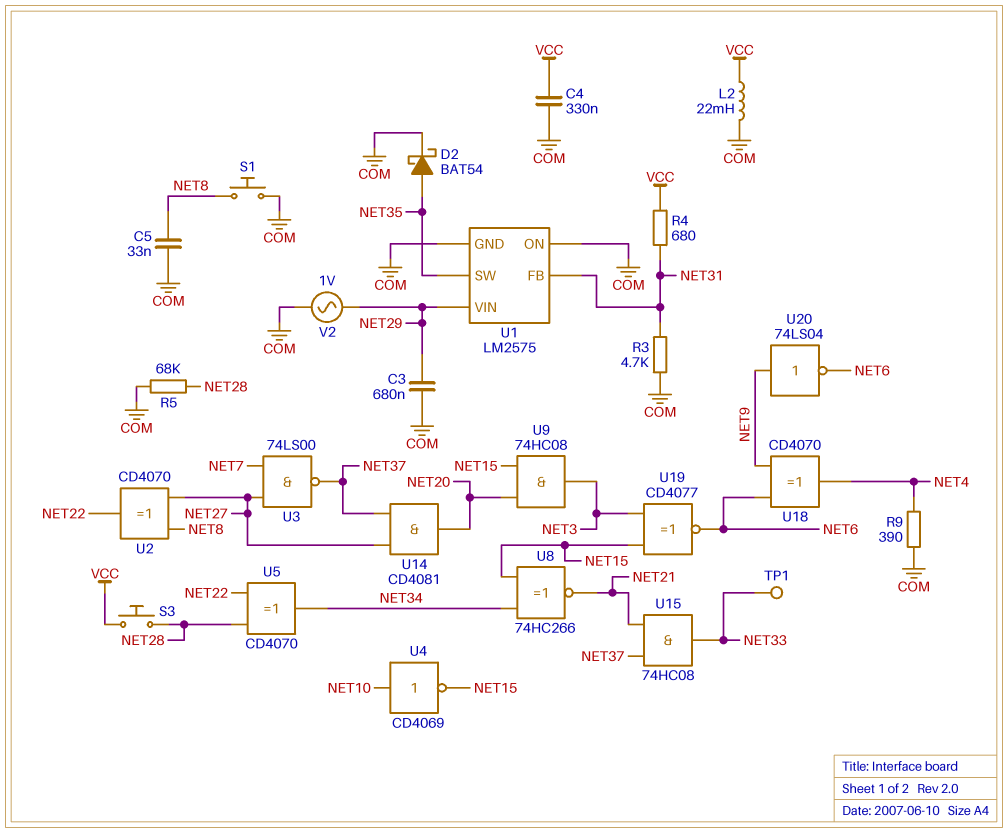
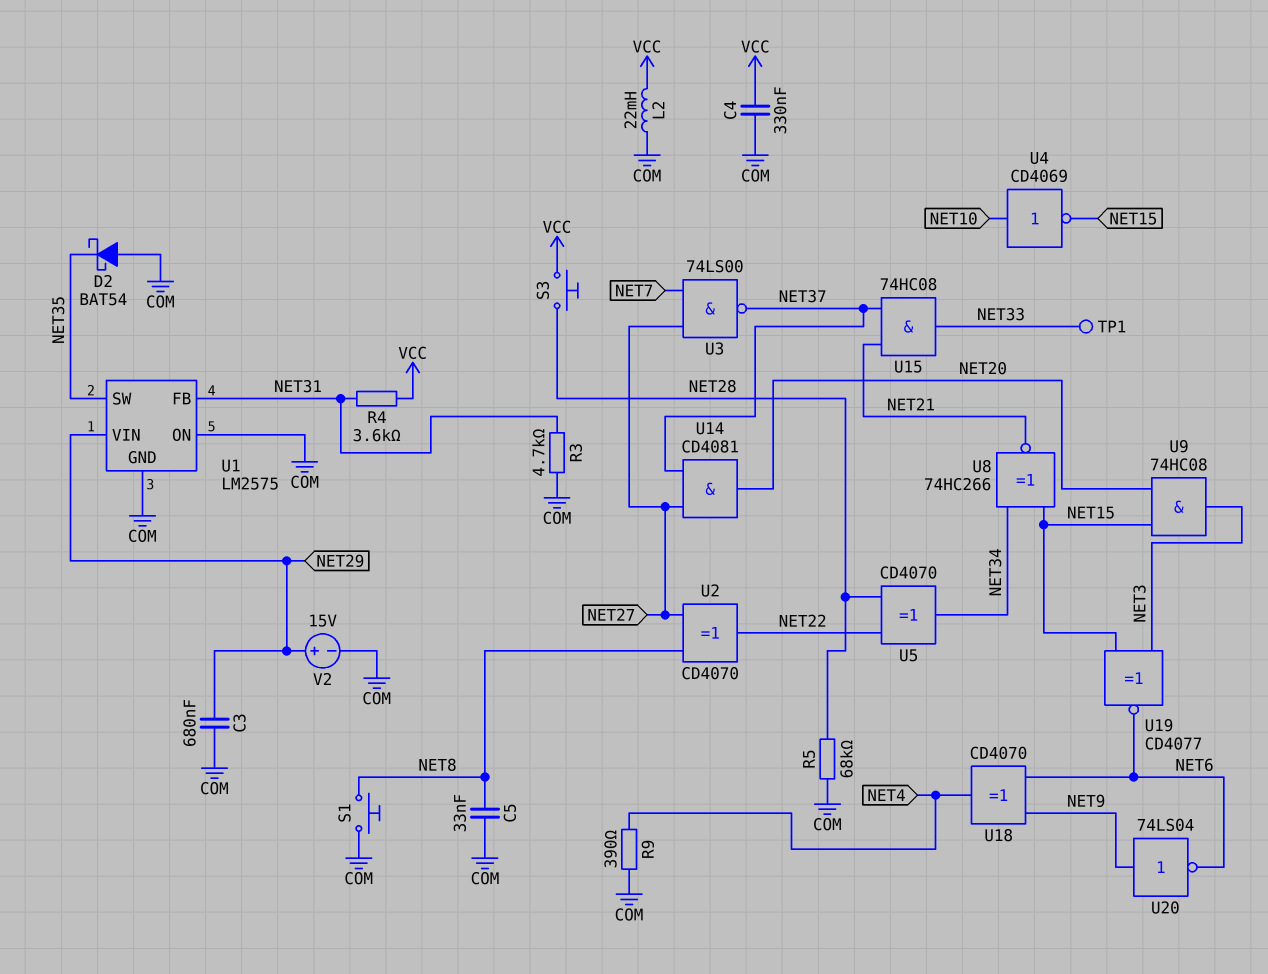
D2: schottky BAT54 (A NET35, K COM) -> schottky BAT54 (A COM, K NET35)
R4: 680 (NET31, VCC) -> 3.6k (NET31, VCC)
V2: AC 1V (COM, NET29) -> 15V (plus NET29, minus COM)

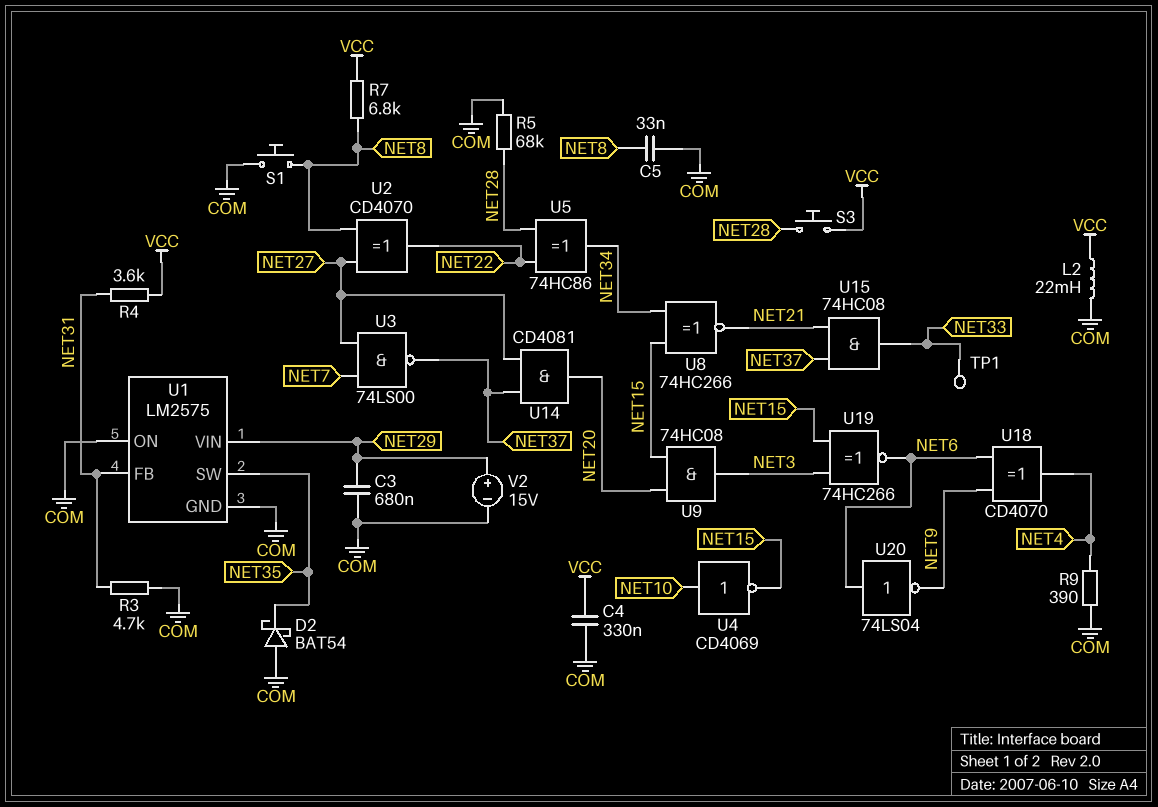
R7: none -> 6.8k (NET8, VCC)
U5: XOR CD4070 (in NET22, in NET28, out NET34) -> XOR 74HC86 (in NET22, in NET28, out NET34)
U19: XNOR CD4077 (in NET3, in NET15, out NET6) -> XNOR 74HC266 (in NET3, in NET15, out NET6)
U20: NOT 74LS04 (in NET9, out NET6) -> NOT 74LS04 (in NET6, out NET9)

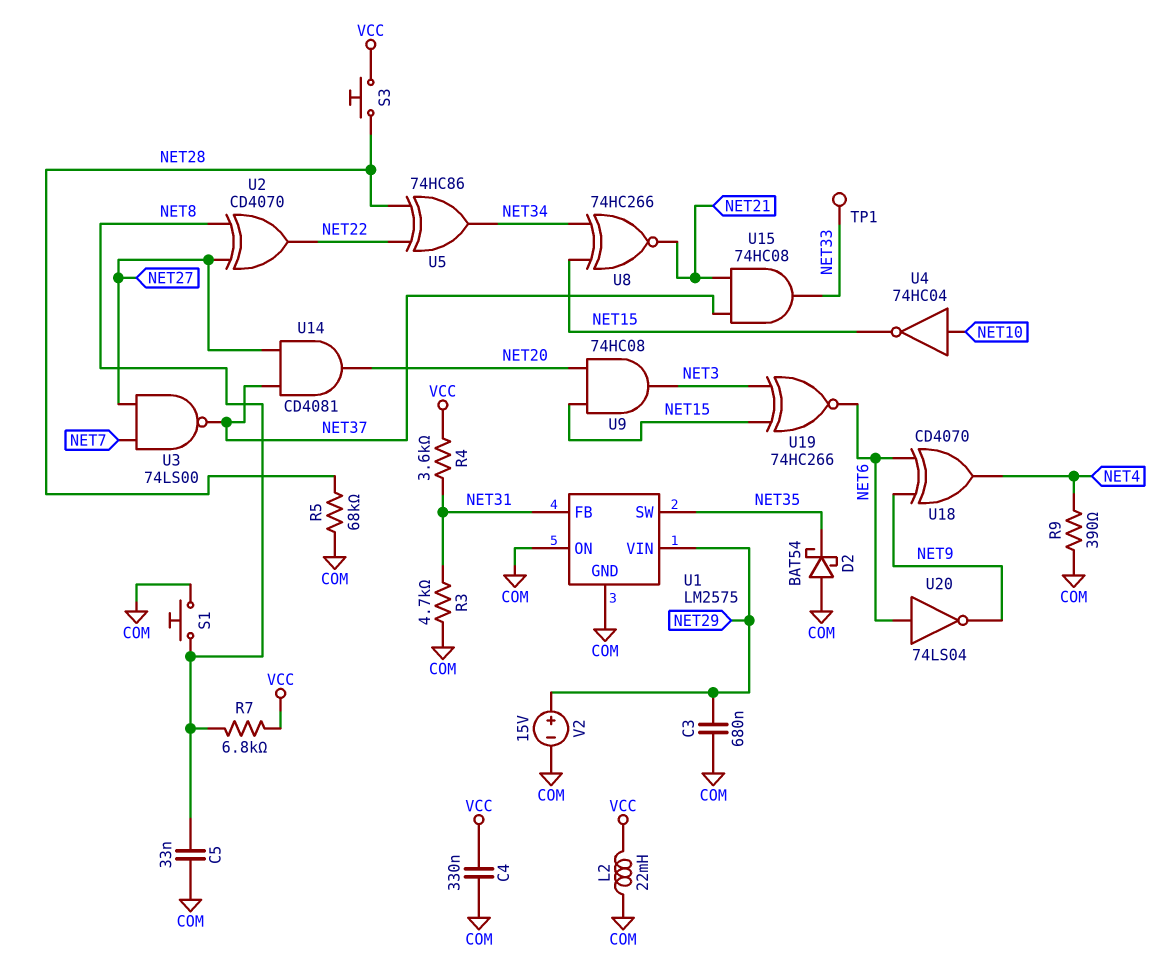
U4: NOT CD4069 (in NET10, out NET15) -> NOT 74HC04 (in NET10, out NET15)

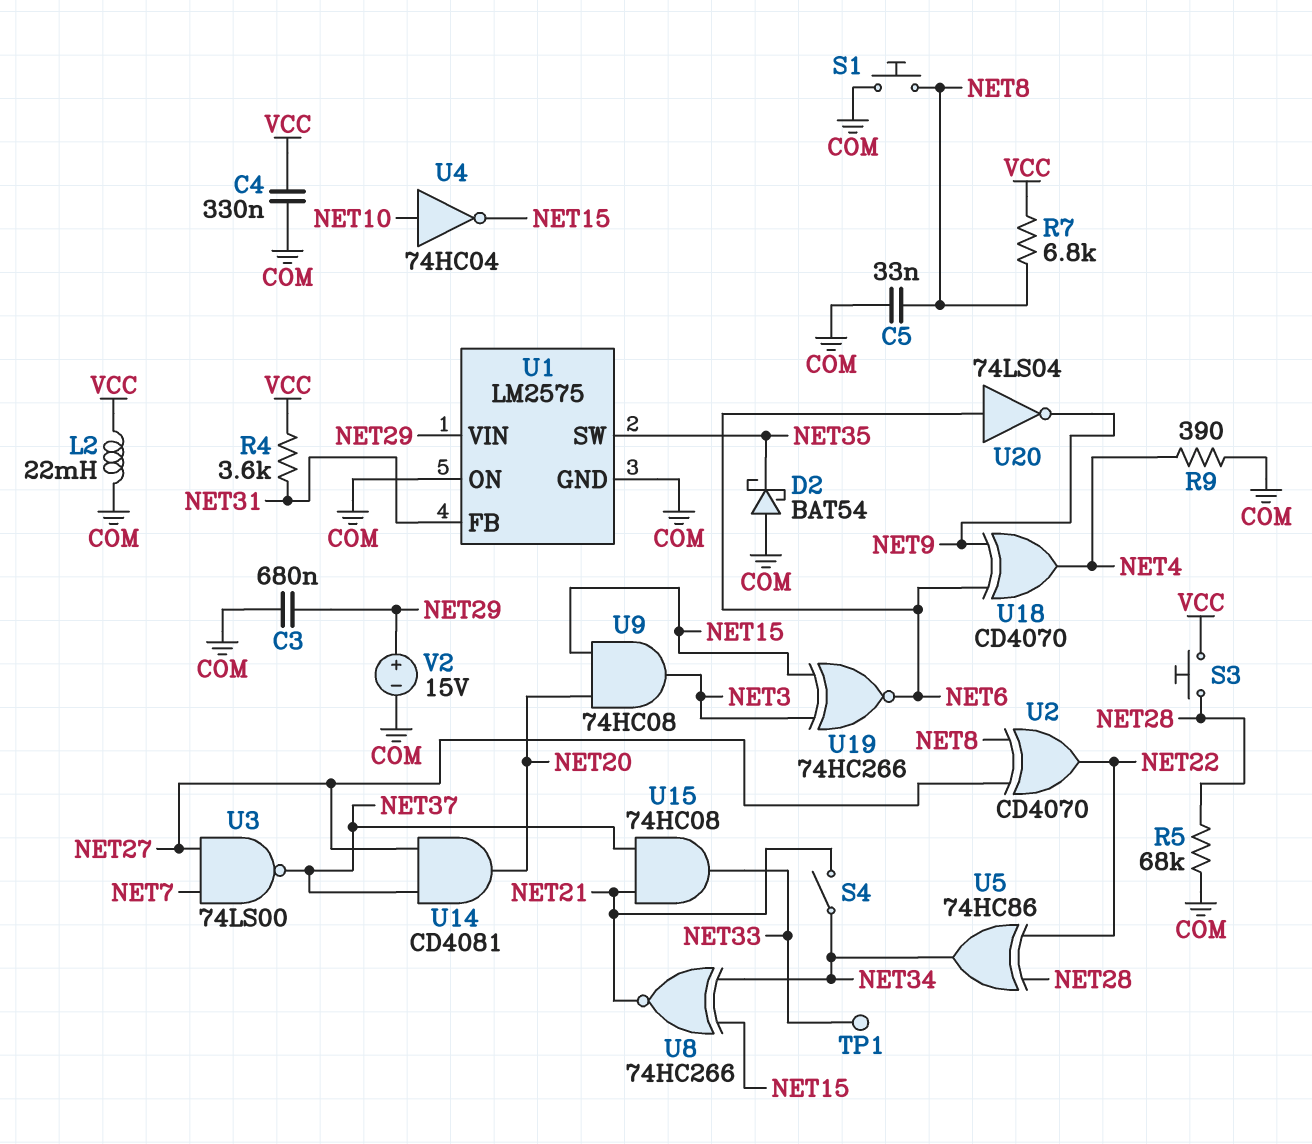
R3: 4.7k (COM, NET31) -> none
S4: none -> switch (NET21, NET34)

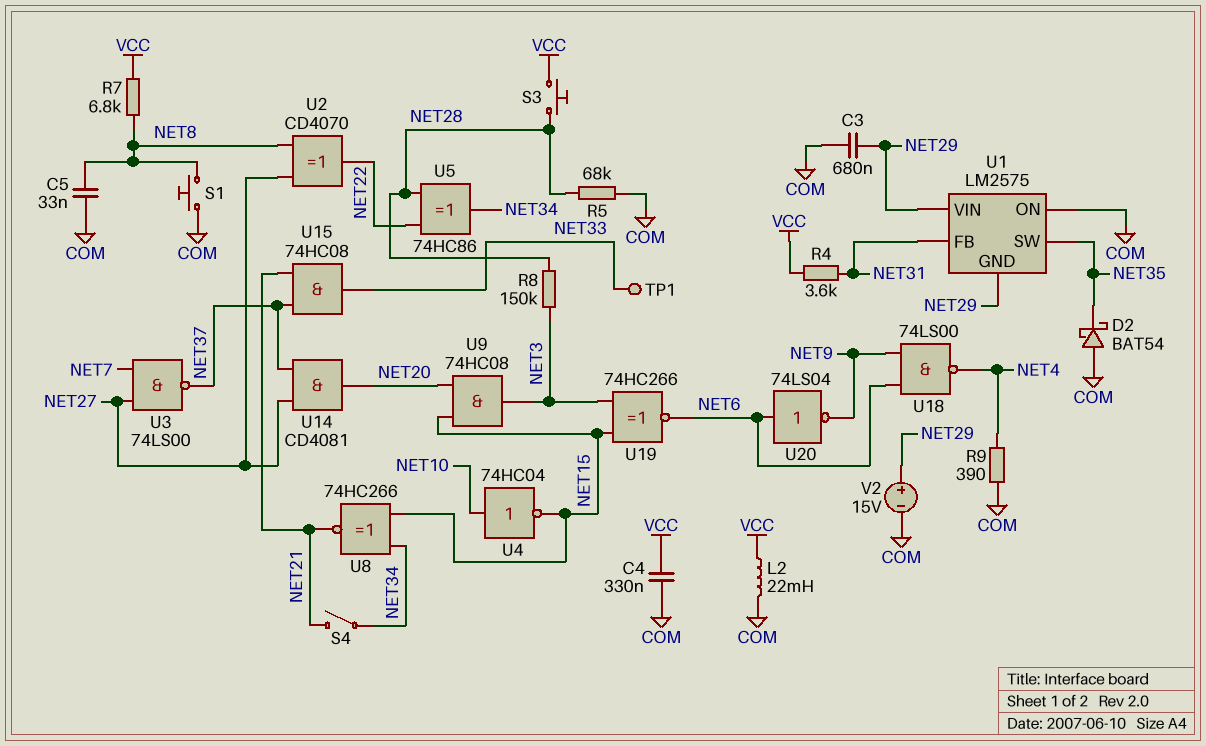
R8: none -> 150k (NET3, NET28)
U1 pin GND: COM -> NET29
U18: XOR CD4070 (in NET6, in NET9, out NET4) -> NAND 74LS00 (in NET6, in NET9, out NET4)

